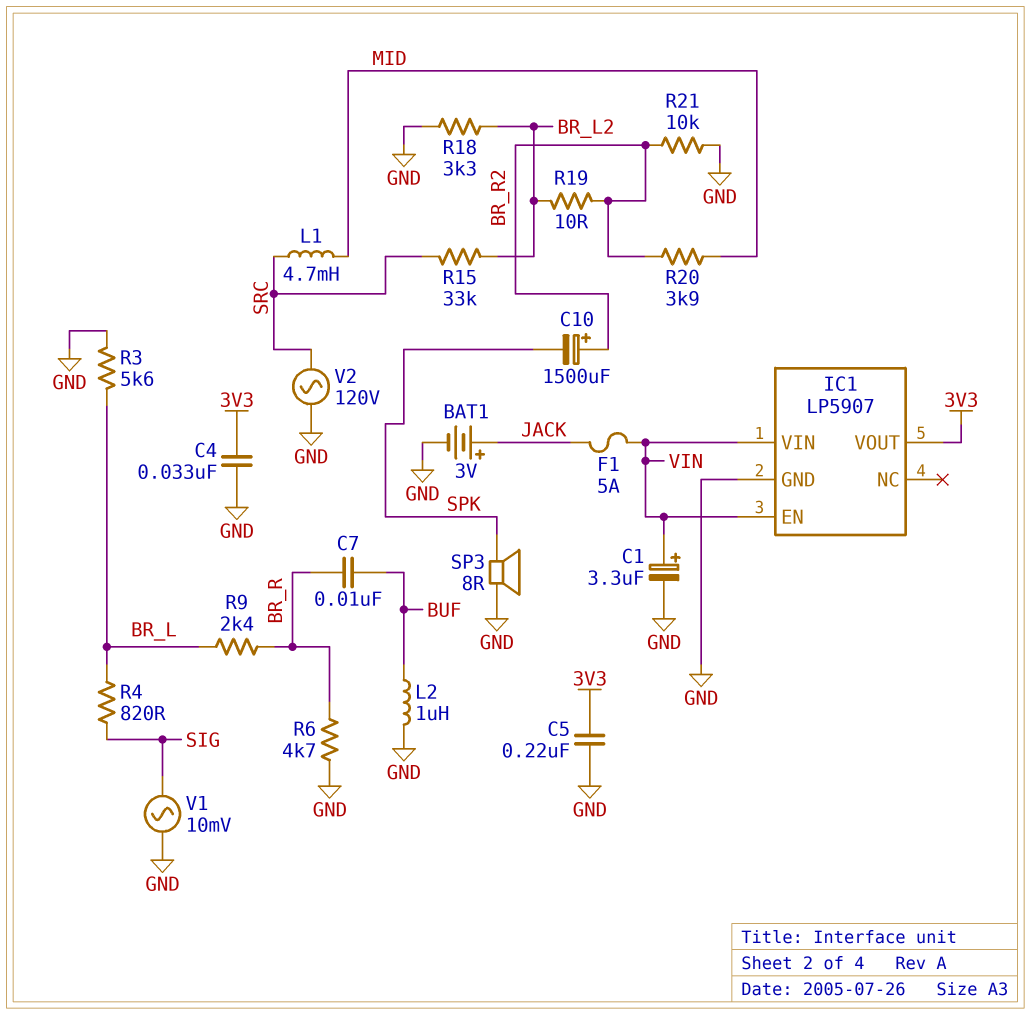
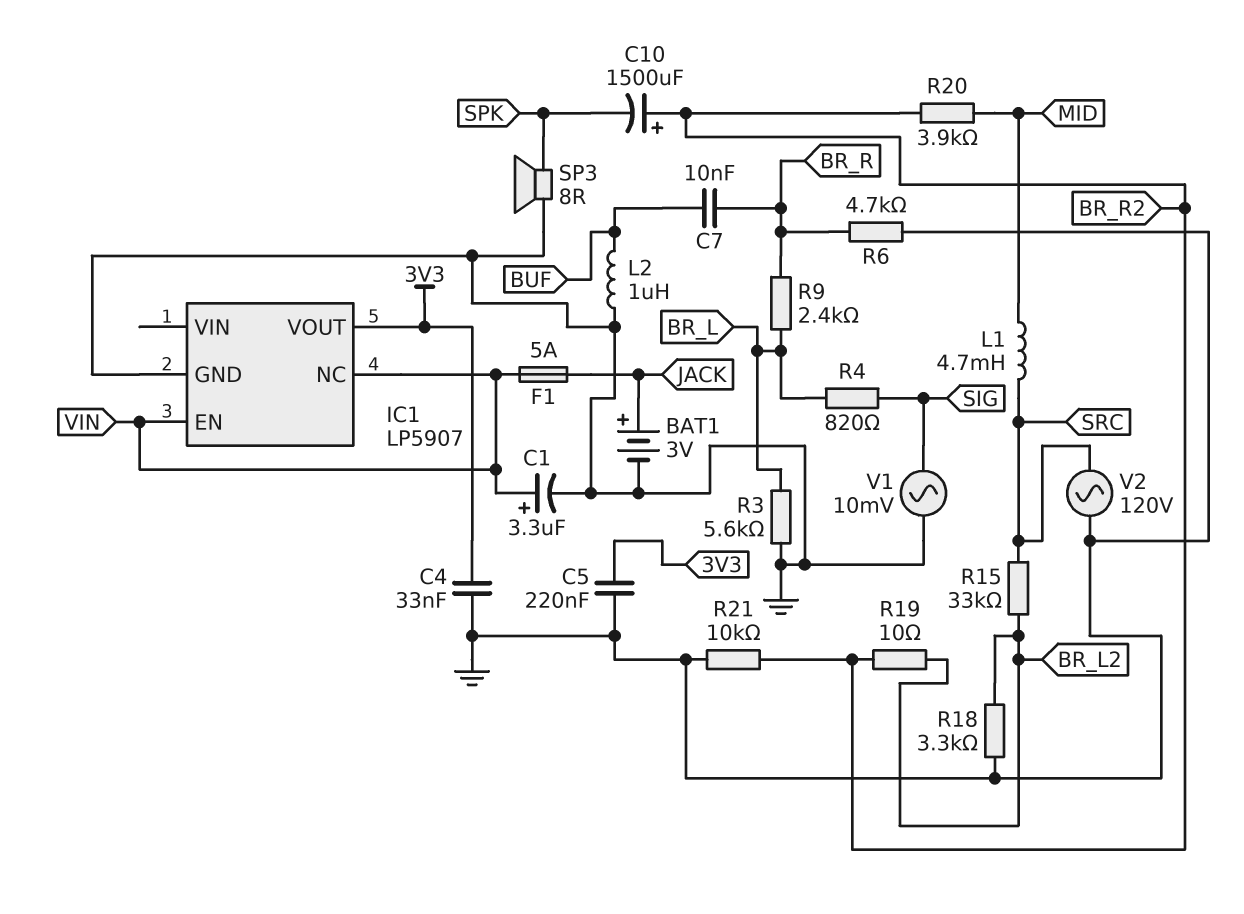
IC1 pin NC: none -> VIN
IC1 pin VIN: VIN -> none

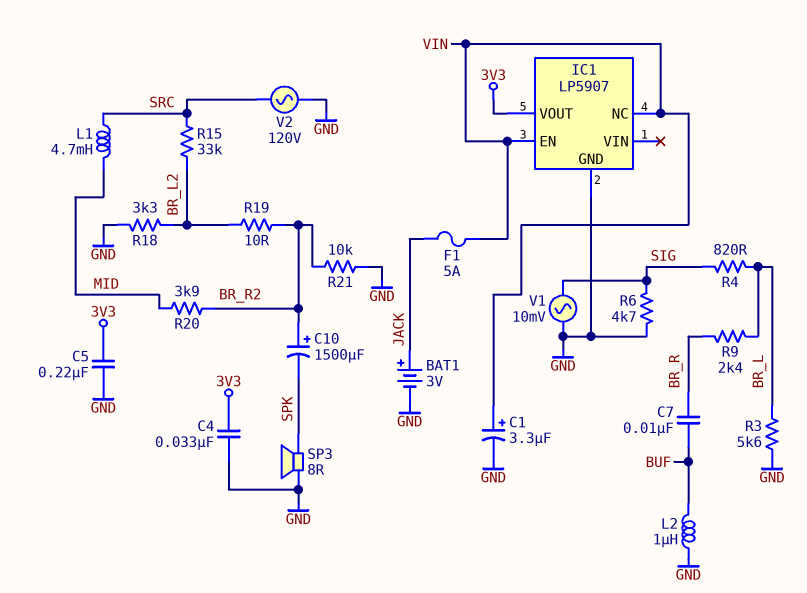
R6: 4.7k (BR_R, GND) -> 4.7k (GND, SIG)

